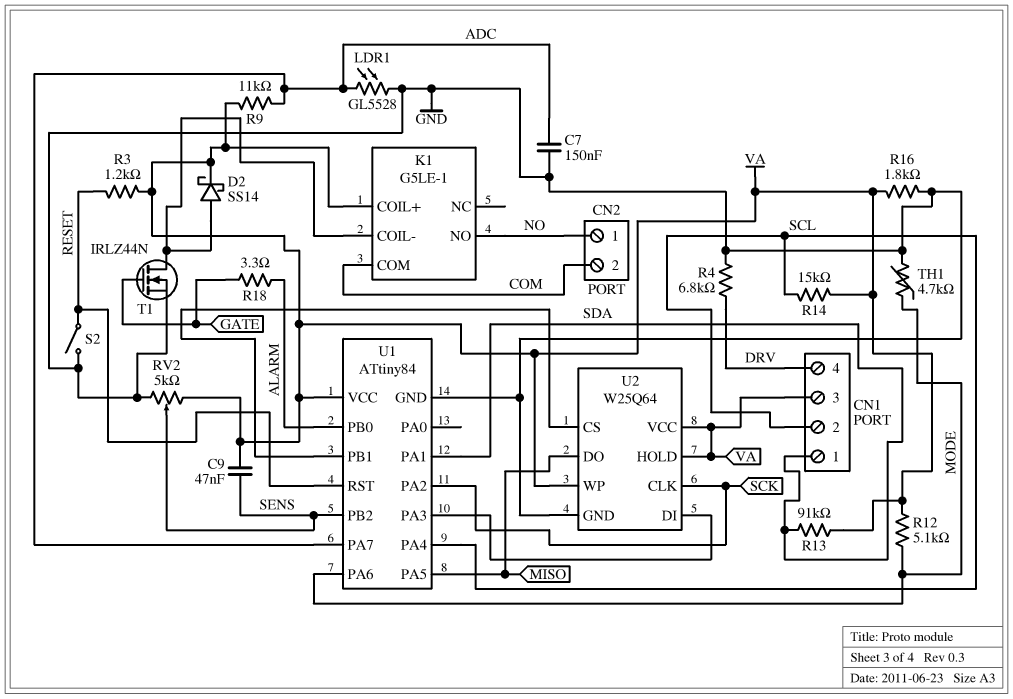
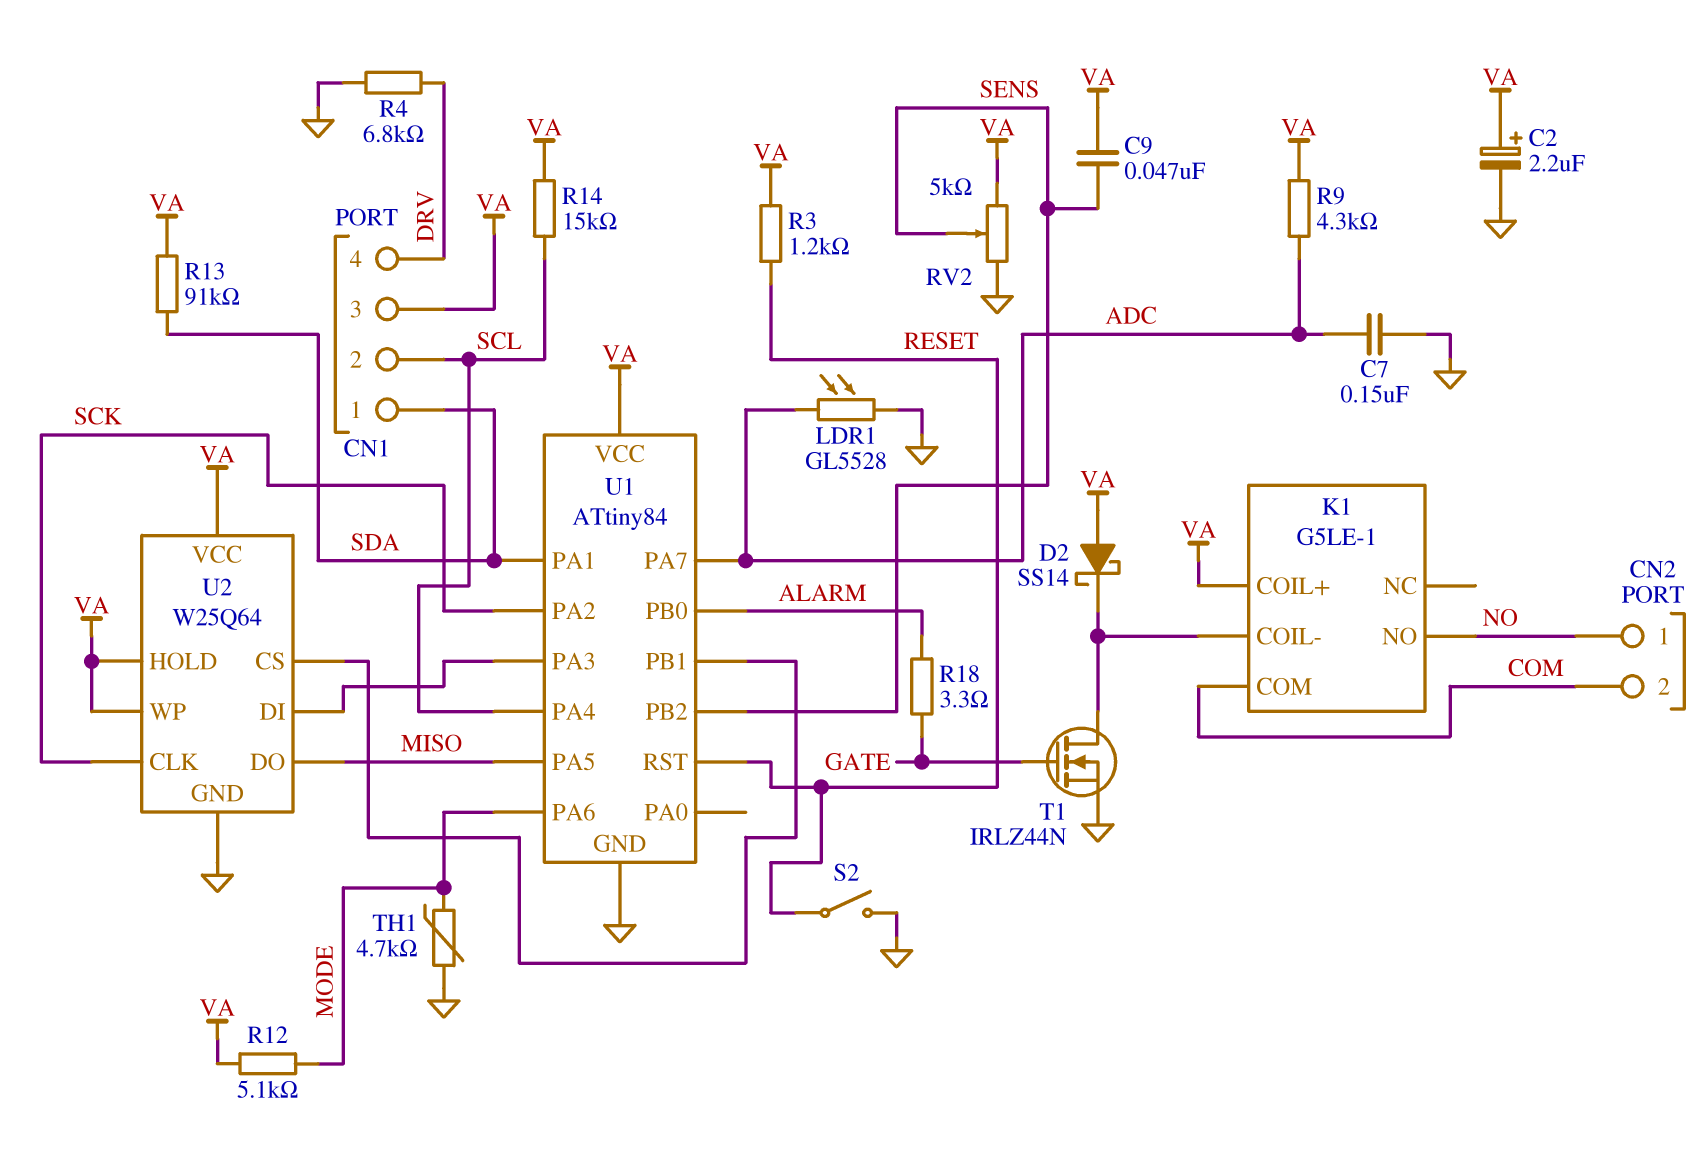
C2: none -> 2.2uF (plus VA, minus GND)
D2: schottky SS14 (A K1/COIL-, K VA) -> schottky SS14 (A VA, K K1/COIL-)
R9: 11k (ADC, VA) -> 4.3k (ADC, VA)
R16: 1.8k (GND, VA) -> none

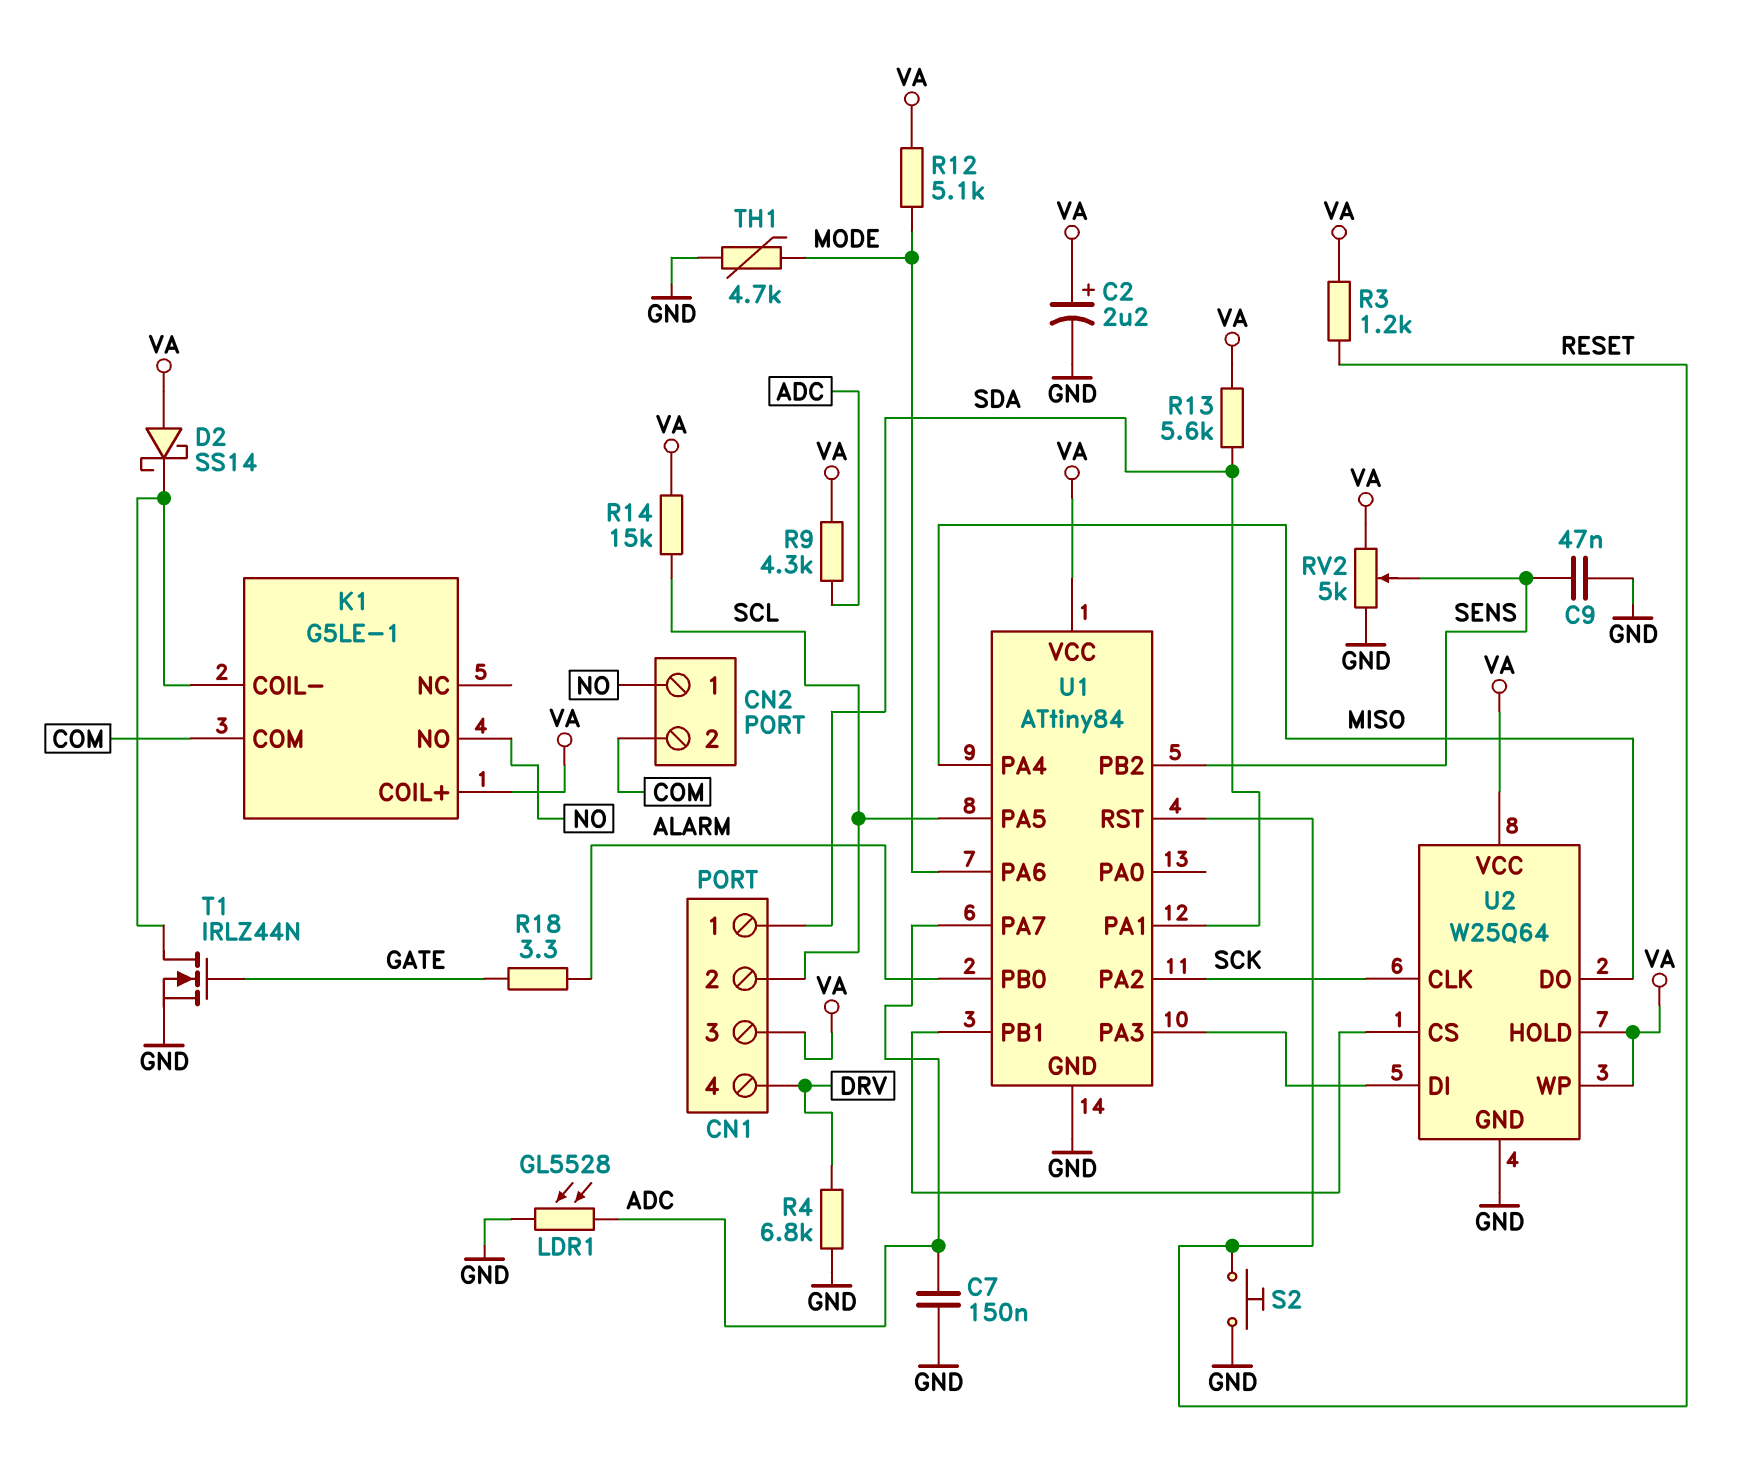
C9: 47nF (SENS, VA) -> 47nF (GND, SENS)
R13: 91k (SDA, VA) -> 5.6k (SDA, VA)
S2: switch (GND, RESET) -> button (GND, RESET)
U1 pin PA4: SCL -> MISO
U1 pin PA5: MISO -> SCL

